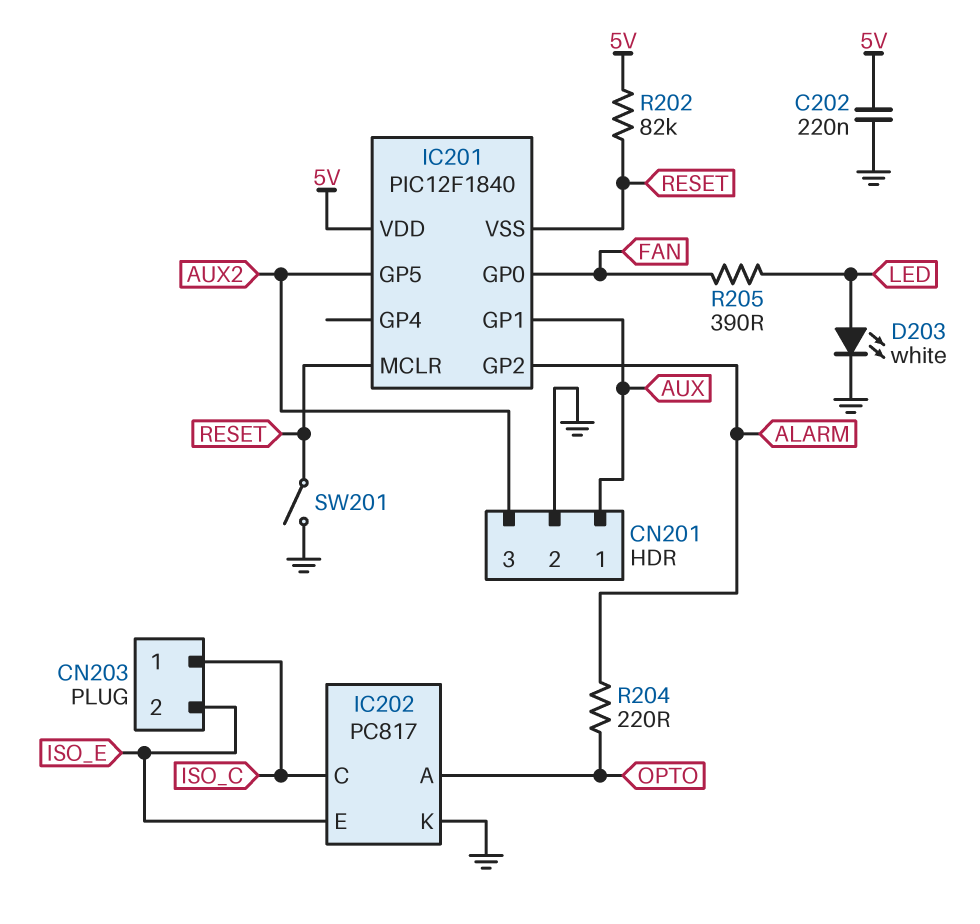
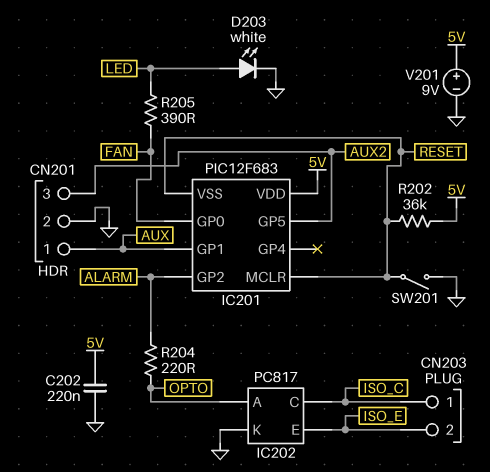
IC201: PIC12F1840 -> PIC12F683
R202: 82k (5V, RESET) -> 36k (5V, RESET)
V201: none -> 9V (plus 5V, minus GND)

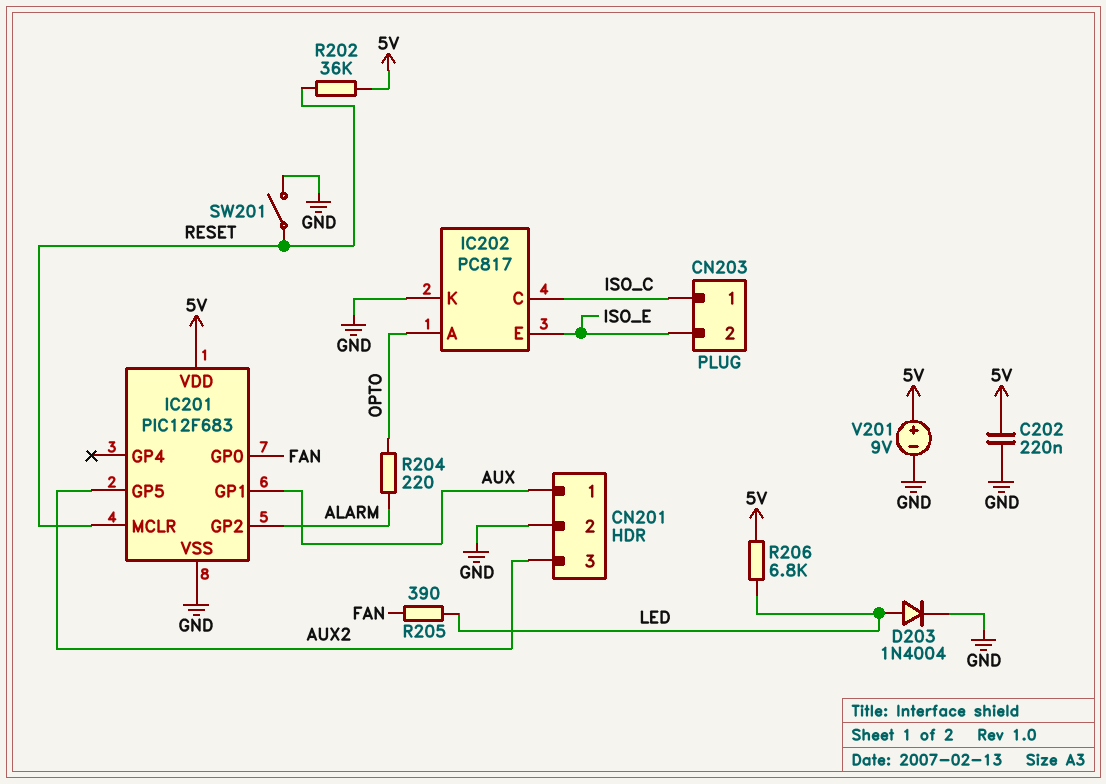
D203: LED white (A LED, K GND) -> diode 1N4004 (A LED, K GND)
IC201 pin VSS: RESET -> GND
R206: none -> 6.8k (5V, LED)

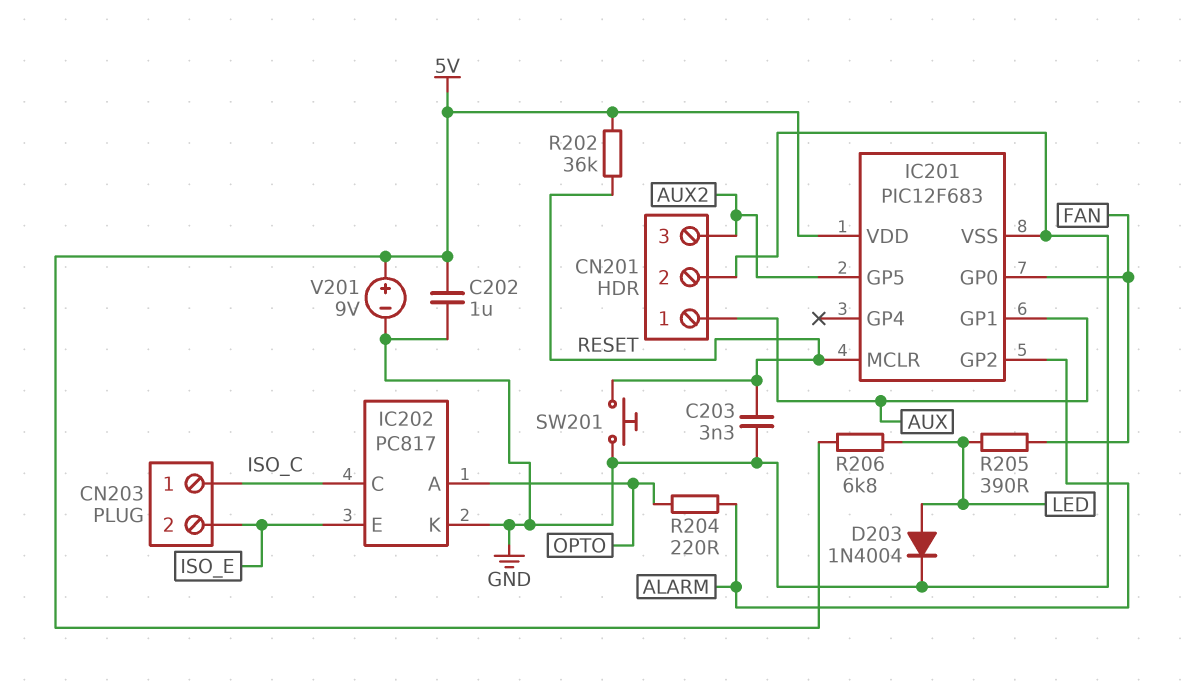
C202: 220nF (5V, GND) -> 1uF (5V, GND)
C203: none -> 3.3nF (GND, RESET)
SW201: switch (GND, RESET) -> button (GND, RESET)

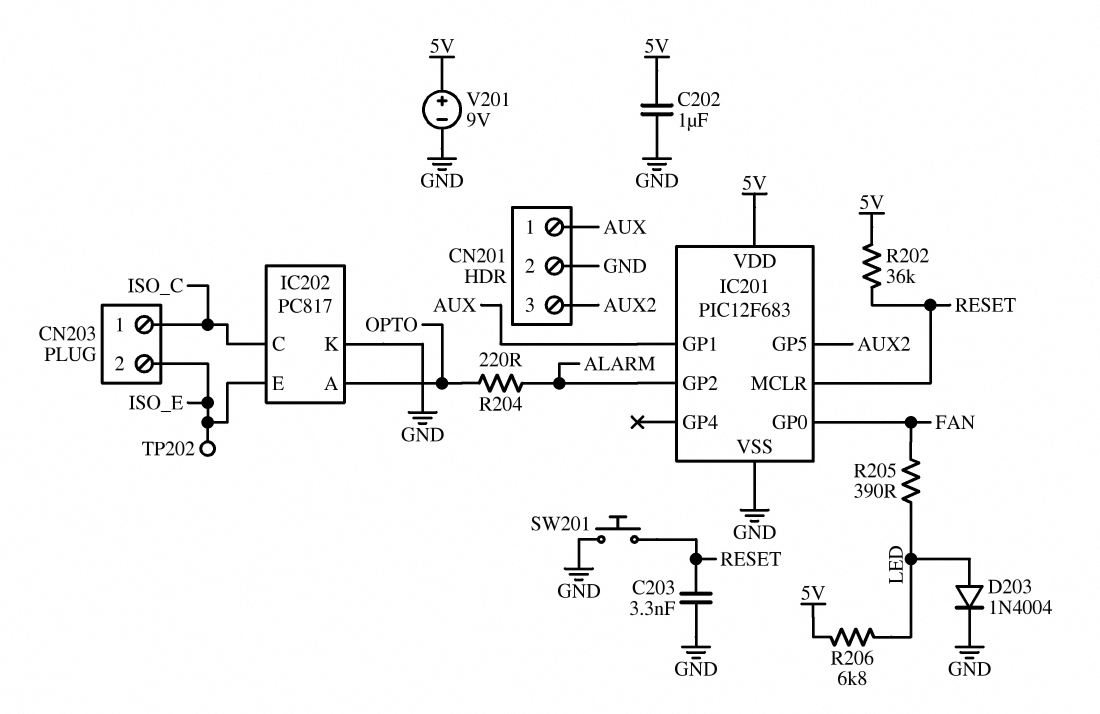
TP202: none -> test point (ISO_E)

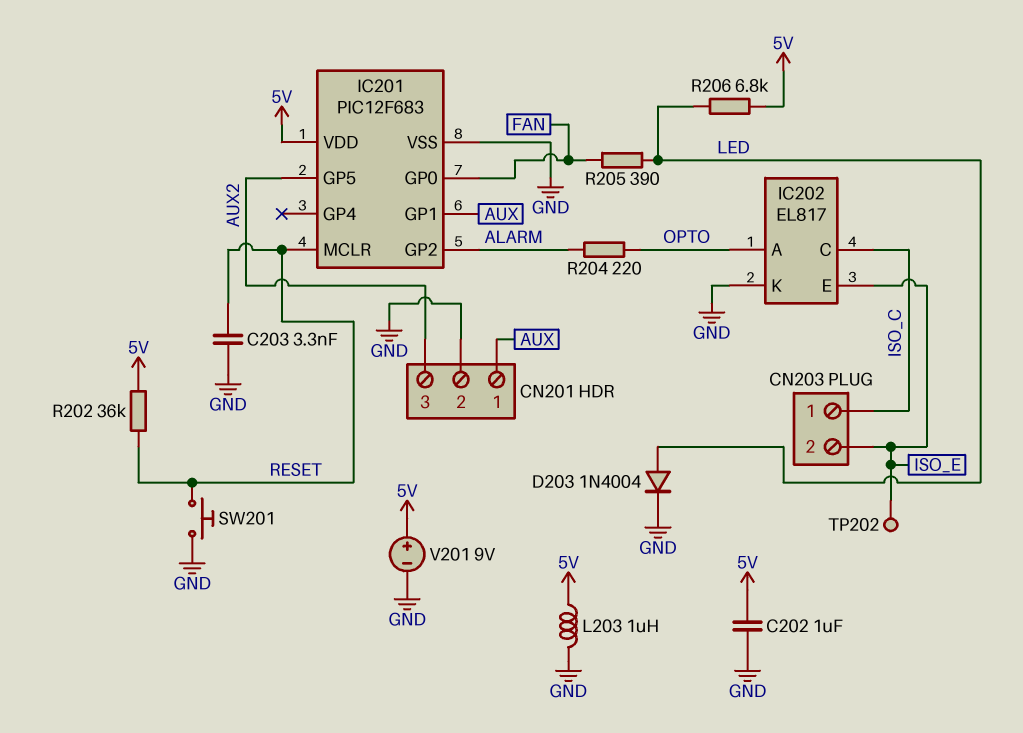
IC202: PC817 -> EL817
L203: none -> 1uH (5V, GND)

